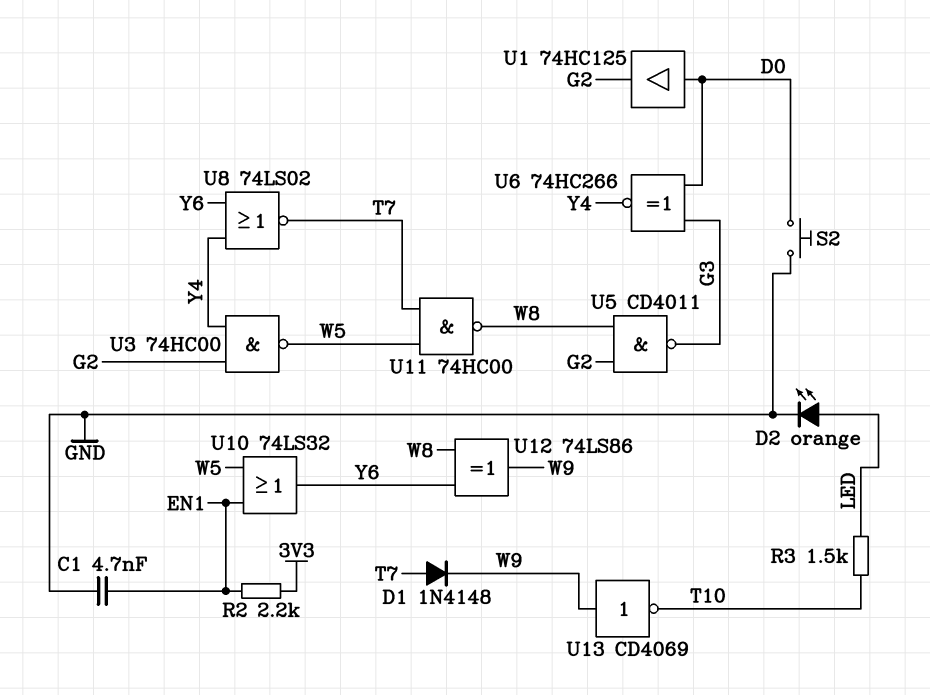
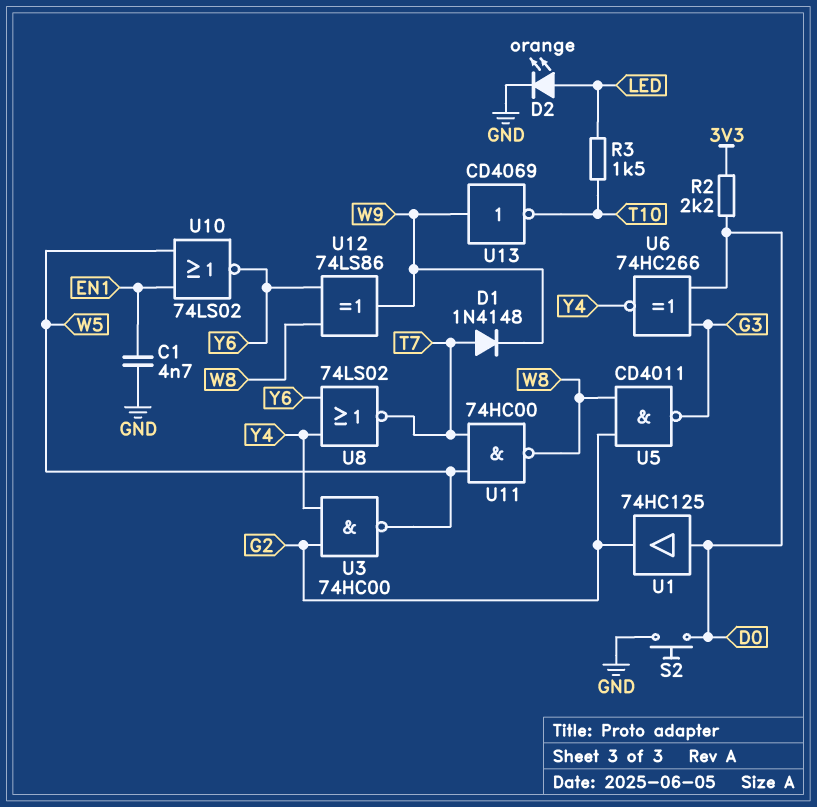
R2: 2.2k (3V3, EN1) -> 2.2k (3V3, D0)
U10: OR 74LS32 (in EN1, in W5, out Y6) -> NOR 74LS02 (in EN1, in W5, out Y6)

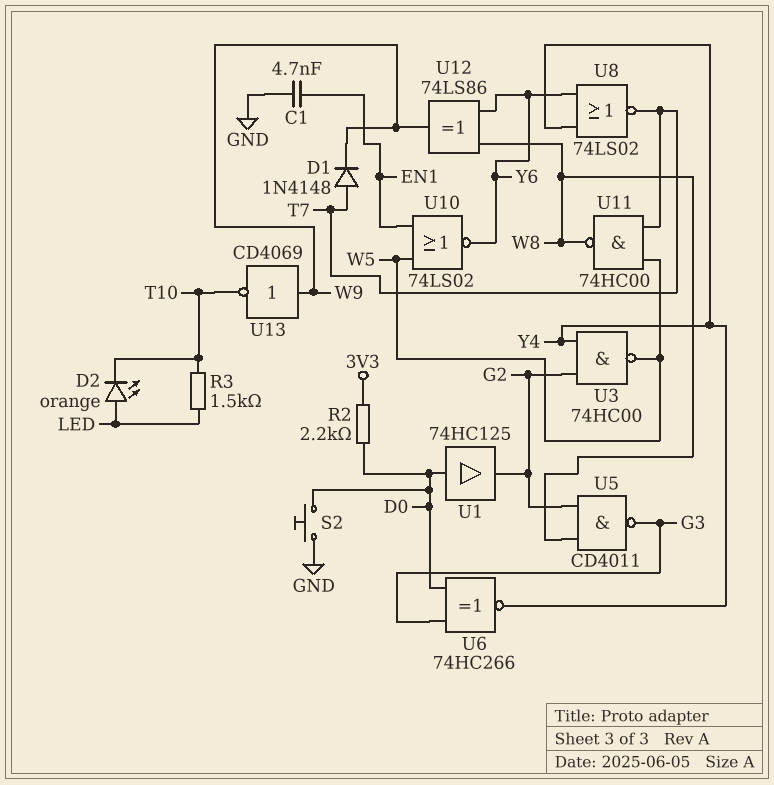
D2: LED orange (A LED, K GND) -> LED orange (A LED, K T10)

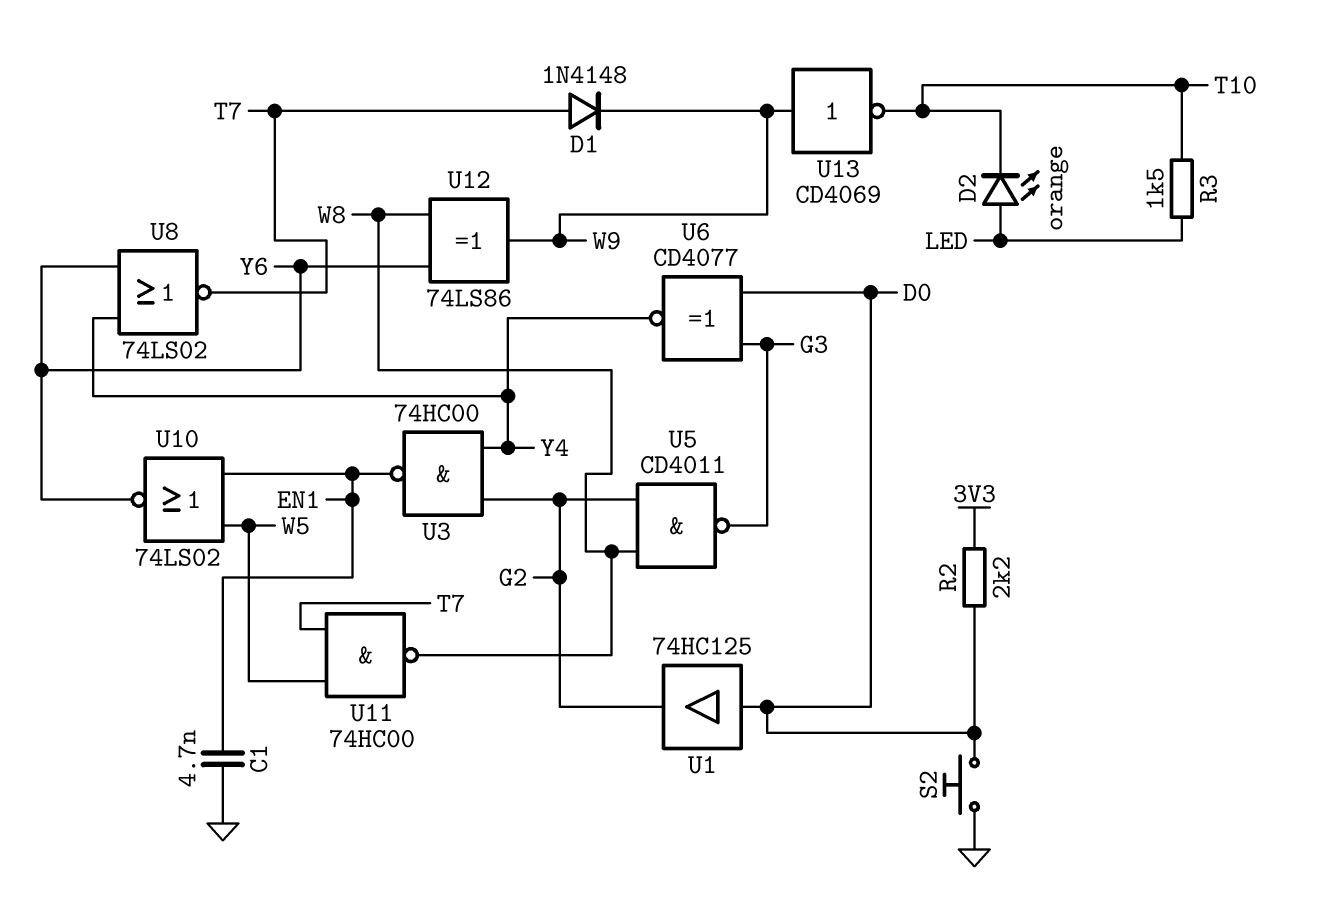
U3: NAND 74HC00 (in G2, in Y4, out W5) -> NAND 74HC00 (in G2, in Y4, out EN1)
U6: XNOR 74HC266 (in D0, in G3, out Y4) -> XNOR CD4077 (in D0, in G3, out Y4)

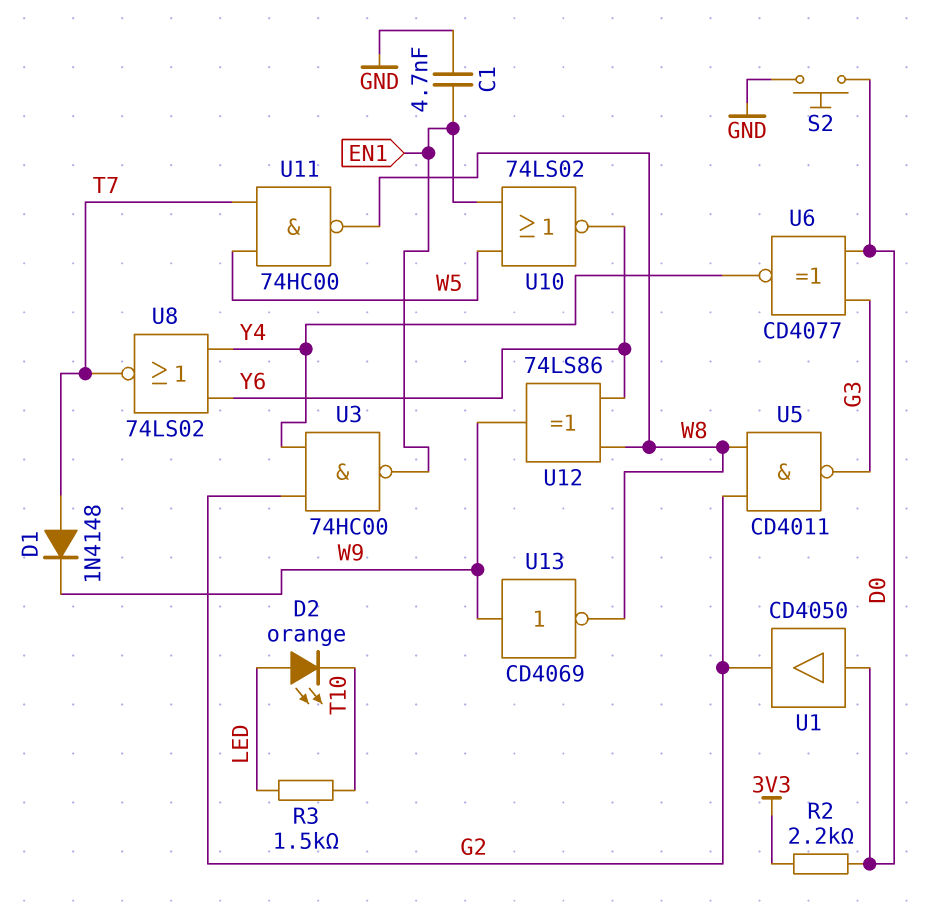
U1: buffer 74HC125 (in D0, out G2) -> buffer CD4050 (in D0, out G2)
U13: NOT CD4069 (in W9, out T10) -> NOT CD4069 (in W9, out W8)

